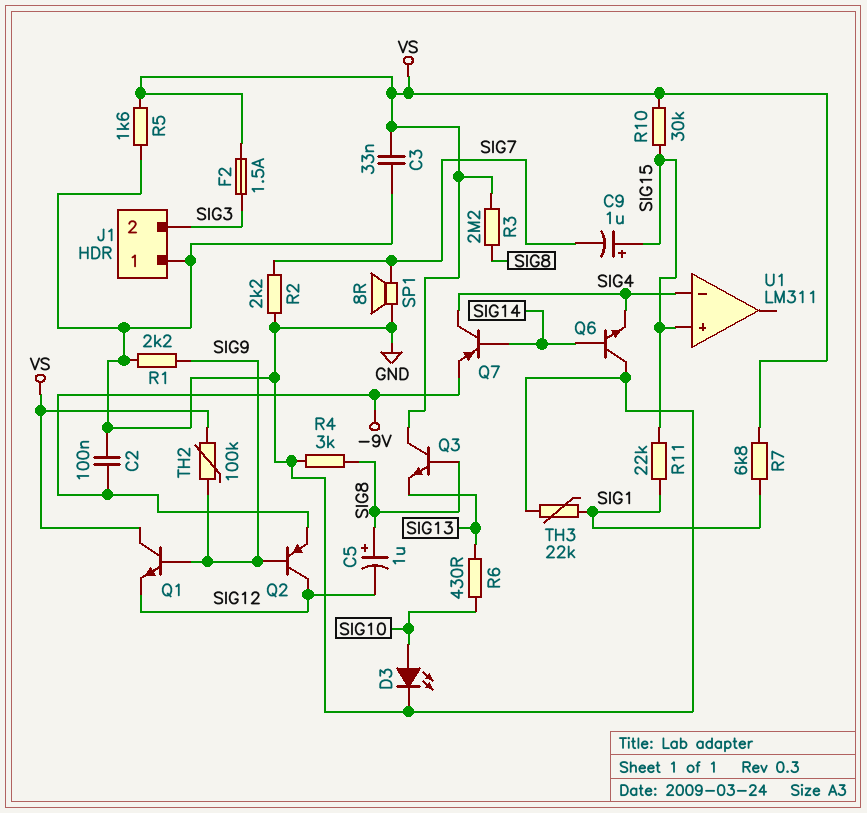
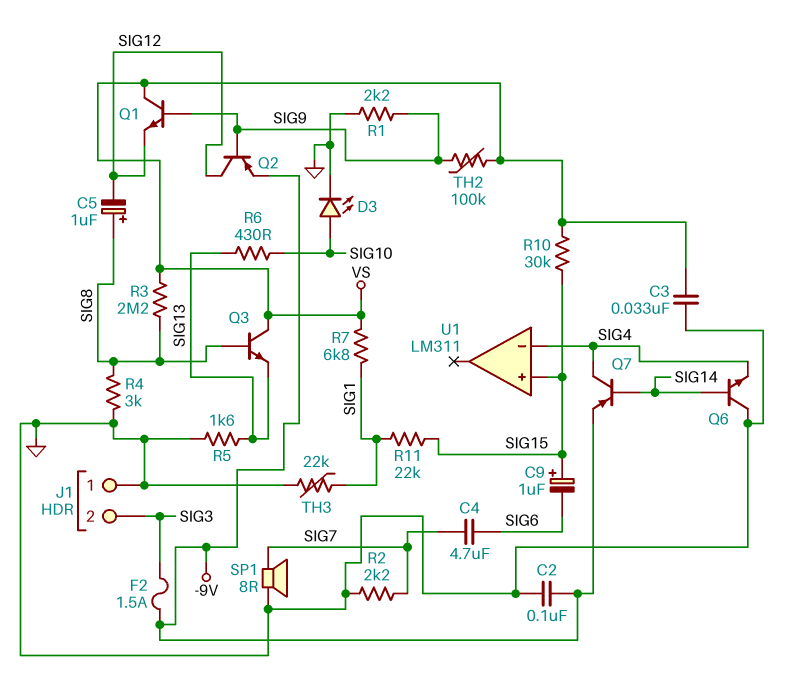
C4: none -> 4.7uF (SIG6, SIG7)
C9: 1uF (plus SIG15, minus SIG7) -> 1uF (plus SIG15, minus SIG6)
F2: 1.5A (SIG3, VS) -> 1.5A (-9V, SIG3)
R5: 1.6k (GND, VS) -> 1.6k (GND, SIG13)

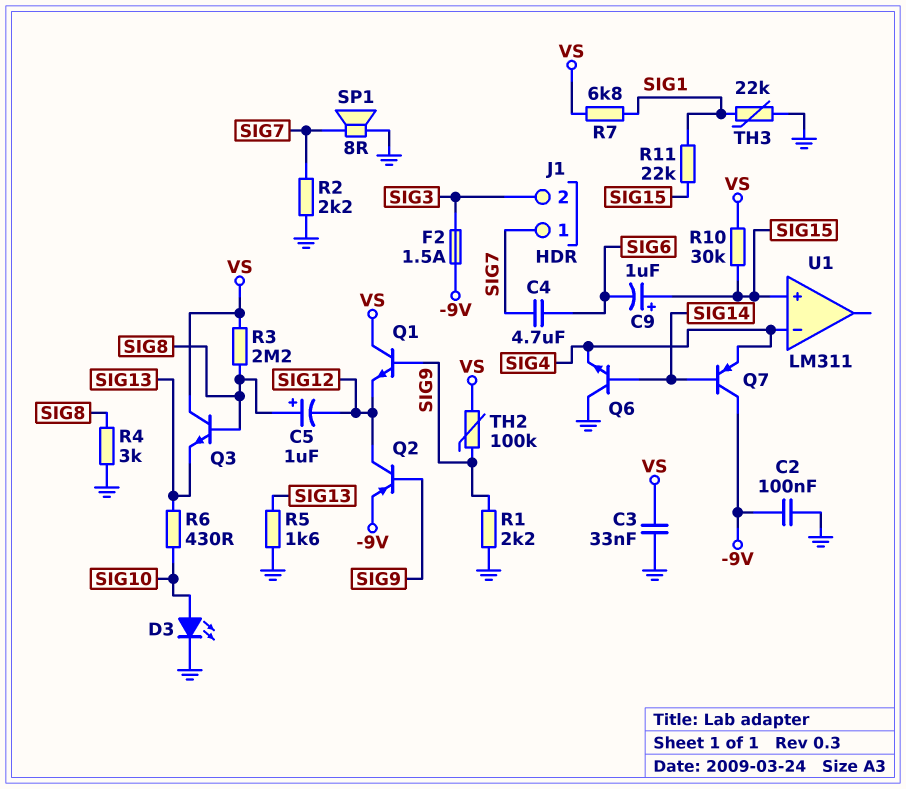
J1 pin 1: GND -> SIG7
Q7: PNP (B SIG14, C SIG4, E -9V) -> PNP (B SIG14, C -9V, E SIG4)

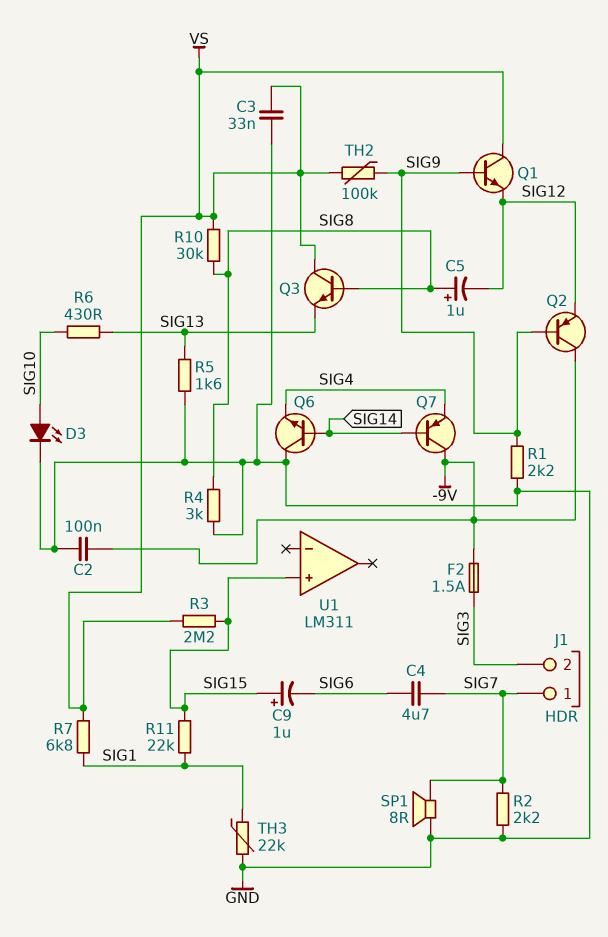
Q2: PNP (B SIG9, C SIG12, E -9V) -> PNP (B SIG9, C -9V, E SIG12)
R3: 2.2M (SIG8, VS) -> 2.2M (SIG15, VS)
R10: 30k (SIG15, VS) -> 30k (SIG8, VS)
U1 pin in-: SIG4 -> none

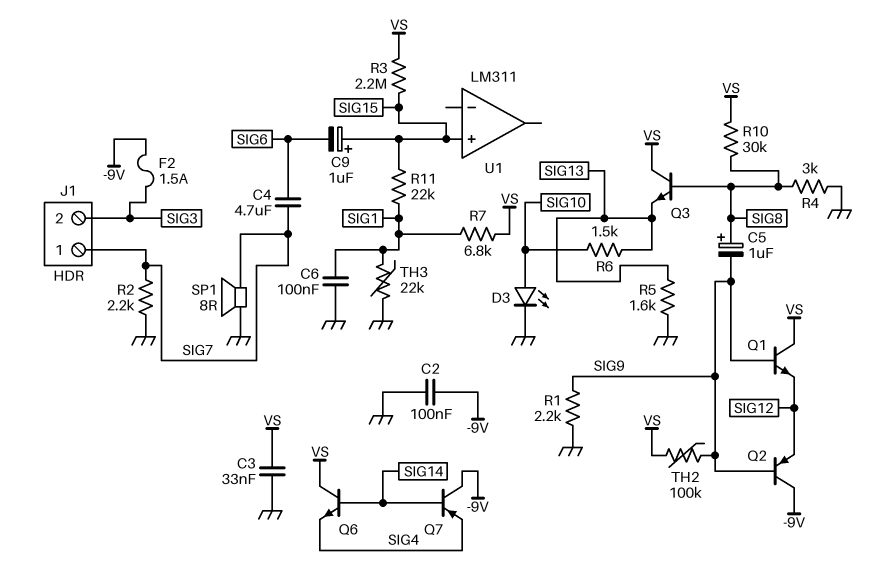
C5: 1uF (plus SIG8, minus SIG12) -> 1uF (plus SIG8, minus SIG9)
C6: none -> 100nF (GND, SIG1)
Q6: NPN (B SIG14, C GND, E SIG4) -> NPN (B SIG14, C VS, E SIG4)
R6: 430 (SIG10, SIG13) -> 1.5k (SIG10, SIG13)

